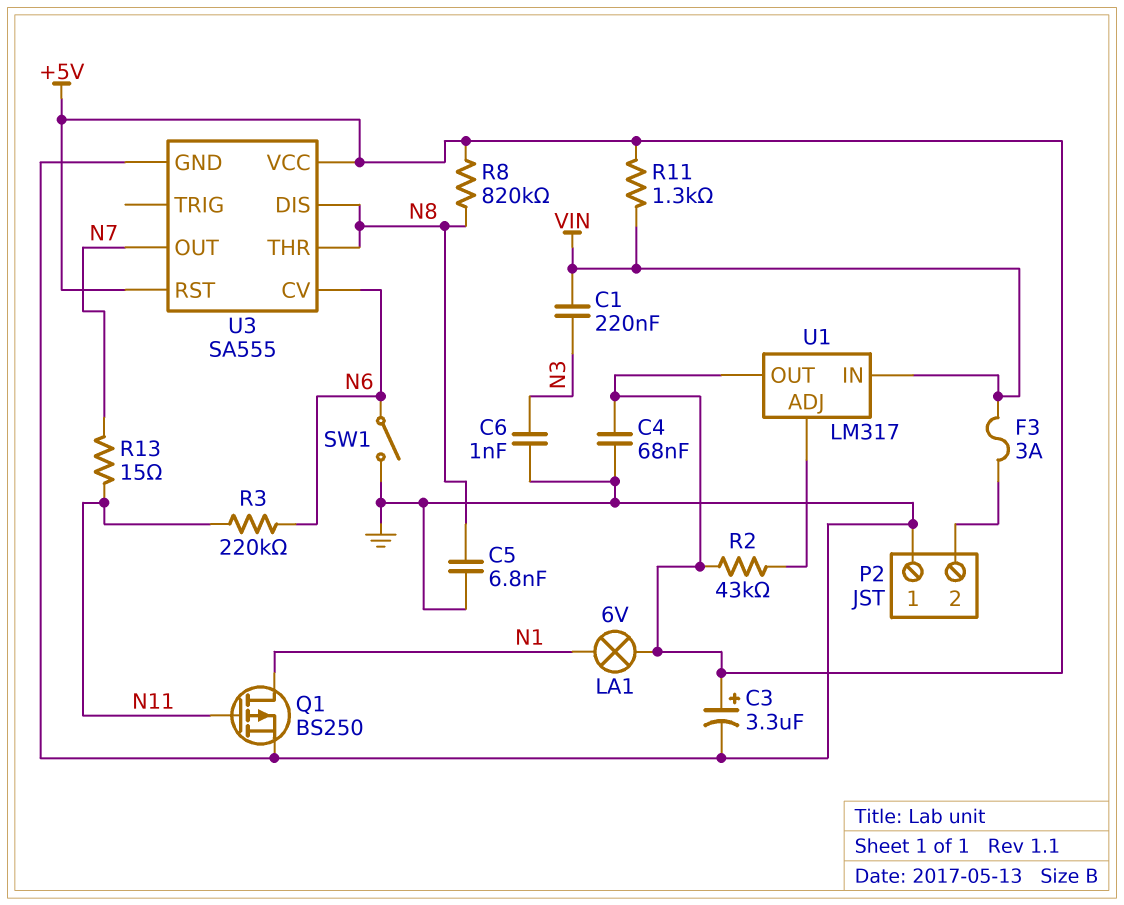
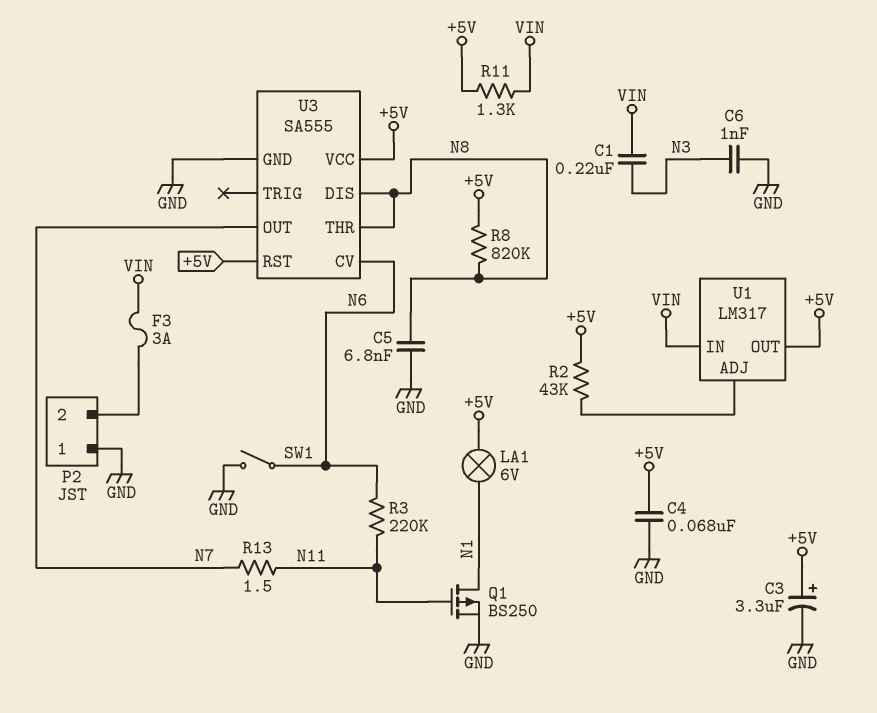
R13: 15 (N7, N11) -> 1.5 (N7, N11)

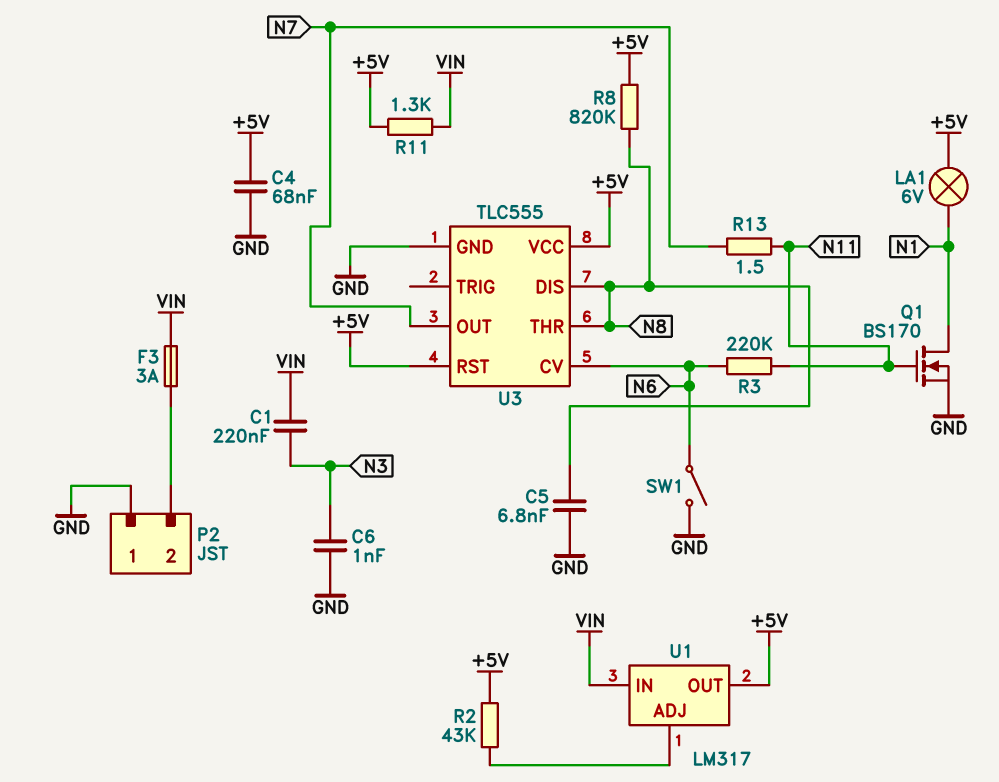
C3: 3.3uF (plus +5V, minus GND) -> none
Q1: PMOS BS250 (G N11, D N1, S GND) -> NMOS BS170 (G N11, D N1, S GND)
U3: SA555 -> TLC555

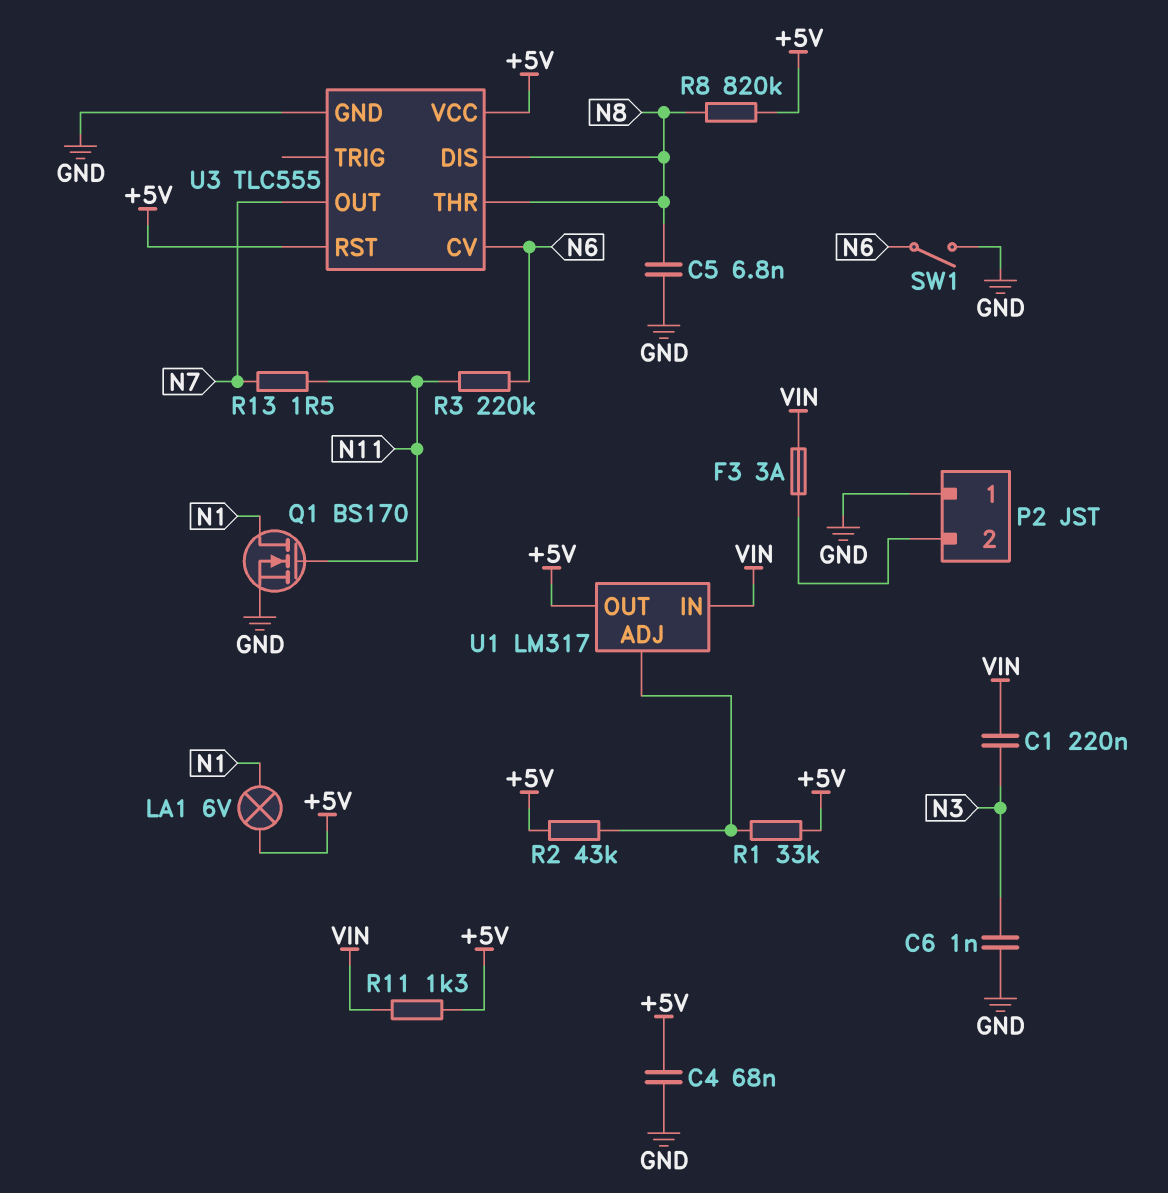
R1: none -> 33k (+5V, U1/ADJ)

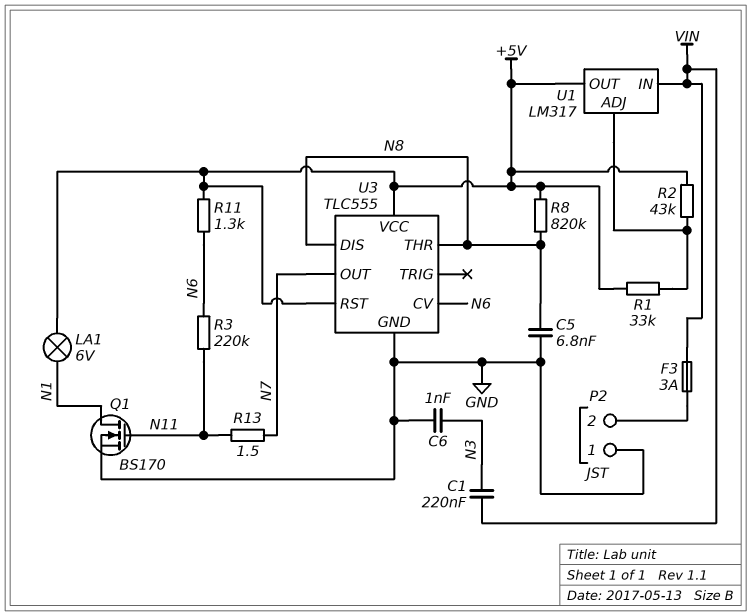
C4: 68nF (+5V, GND) -> none
R11: 1.3k (+5V, VIN) -> 1.3k (+5V, N6)
SW1: switch (GND, N6) -> none

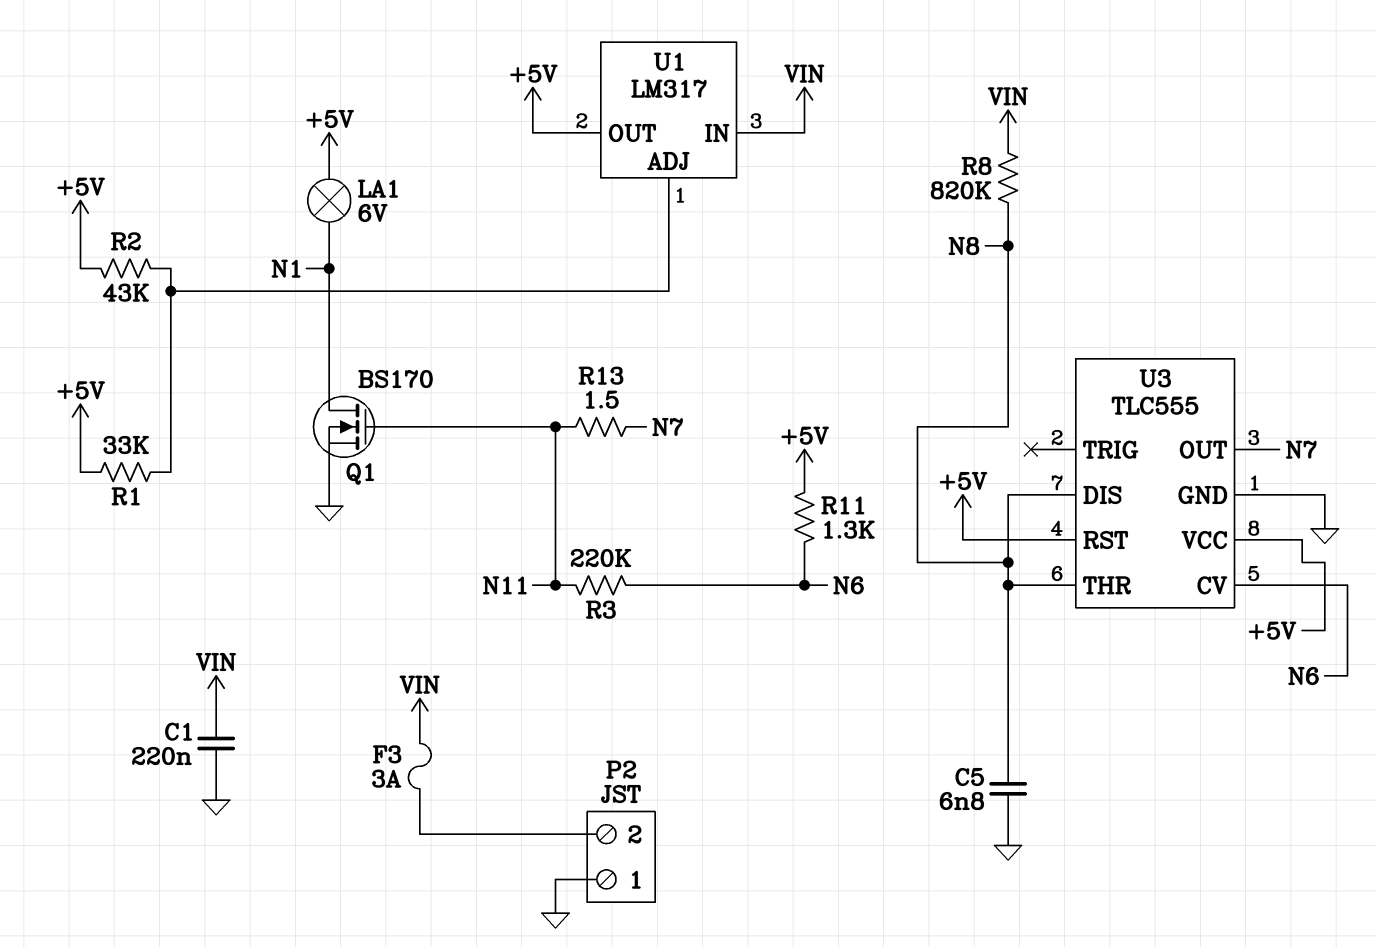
C1: 220nF (N3, VIN) -> 220nF (GND, VIN)
C6: 1nF (GND, N3) -> none
R8: 820k (+5V, N8) -> 820k (N8, VIN)

